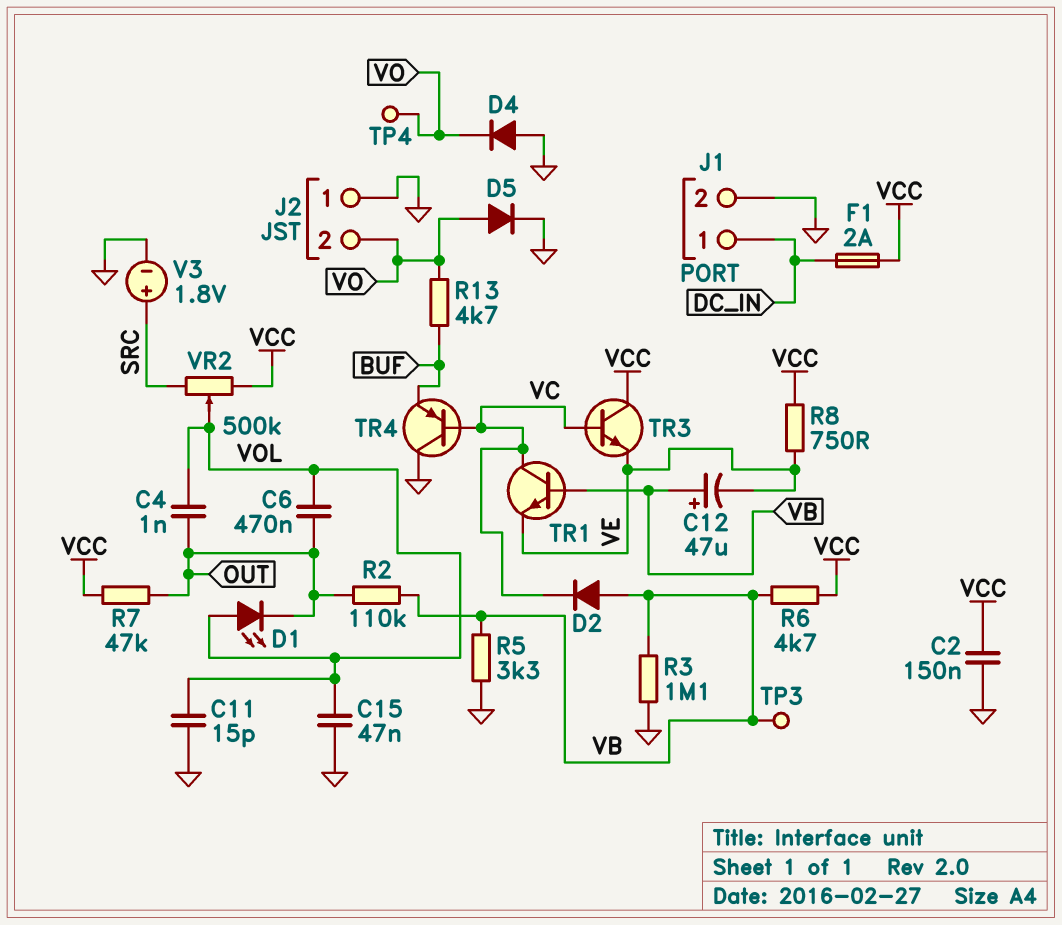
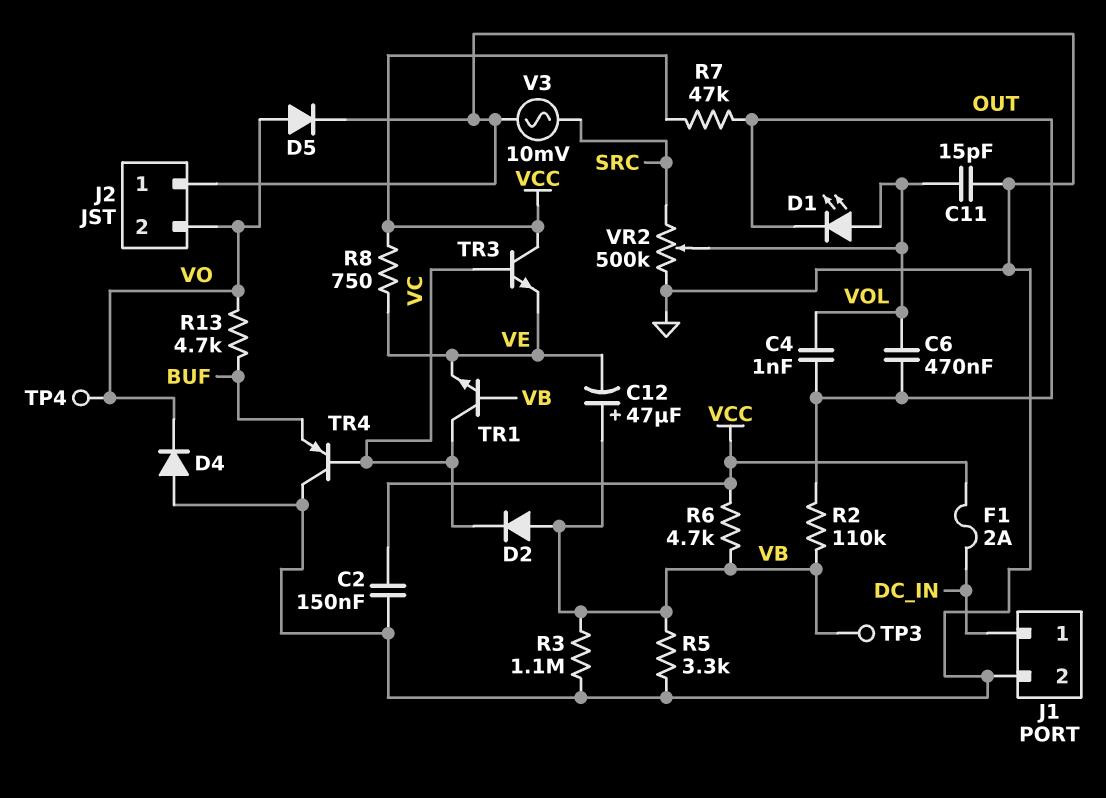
C15: 47nF (GND, VOL) -> none
V3: 1.8V (plus SRC, minus GND) -> AC 10mV (GND, SRC)
VR2: 500k (SRC, VCC, wiper VOL) -> 500k (GND, SRC, wiper VOL)

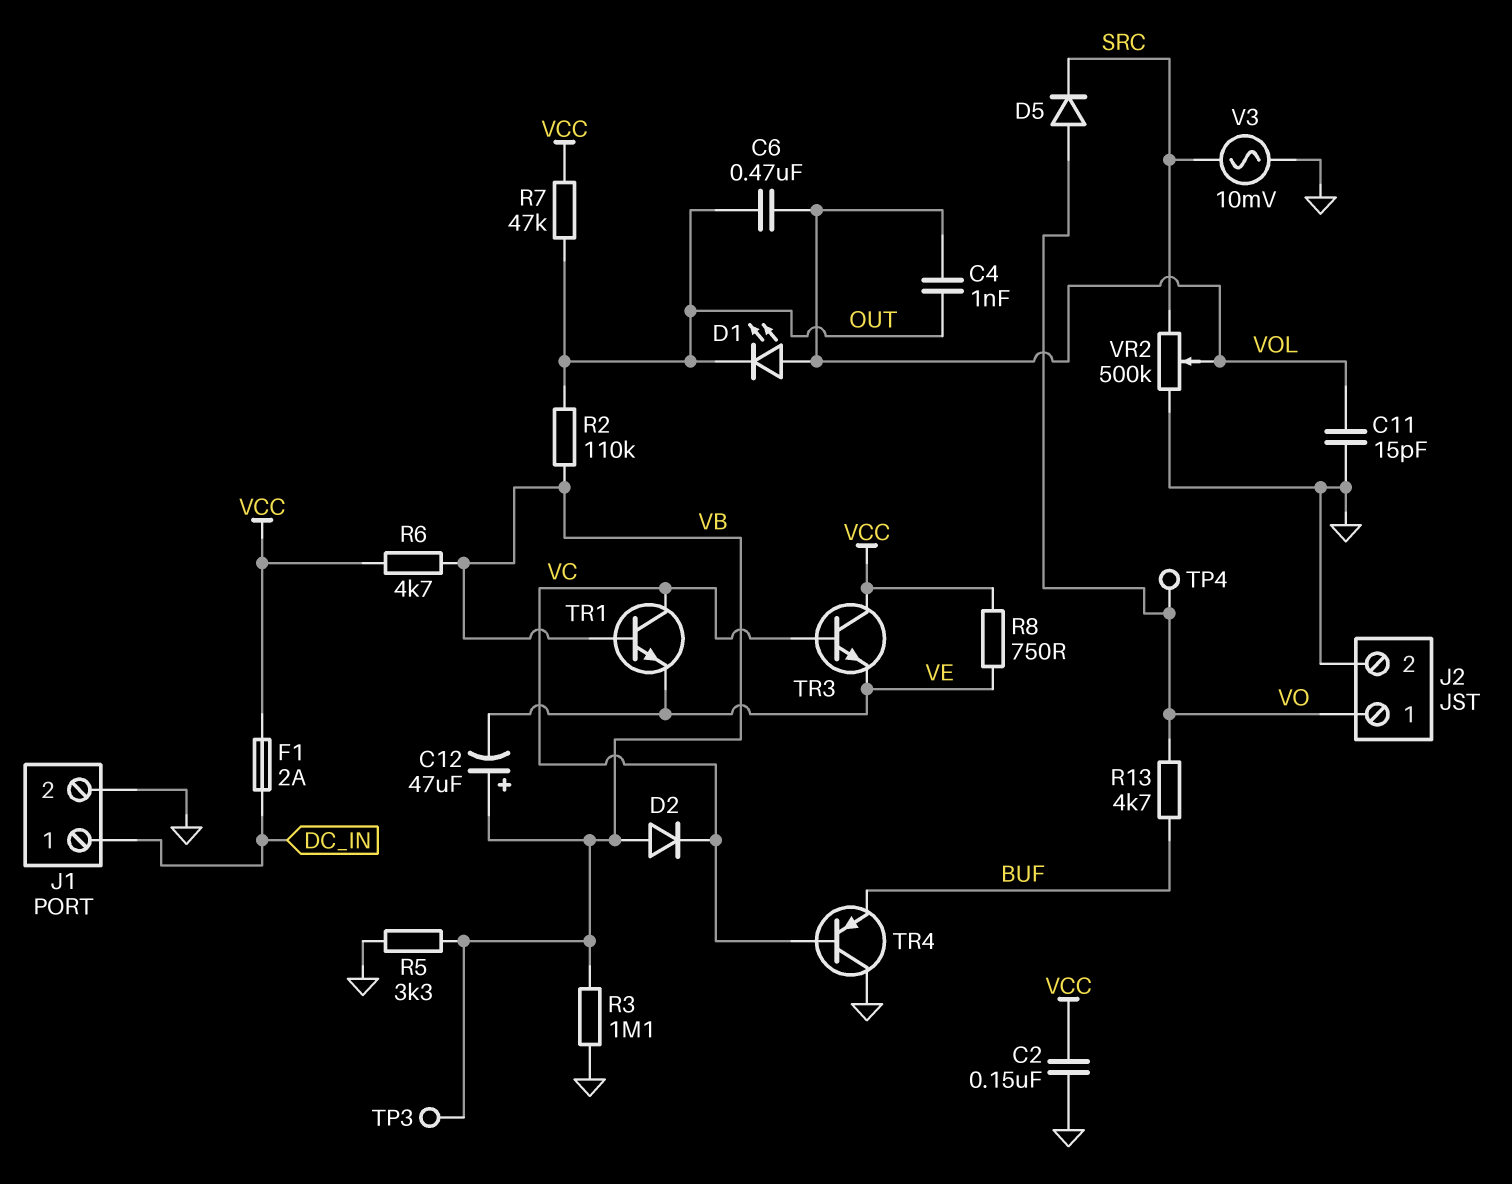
D4: diode (A GND, K VO) -> none
D5: diode (A VO, K GND) -> diode (A VO, K SRC)
J2 pin 1: GND -> VO
J2 pin 2: VO -> GND

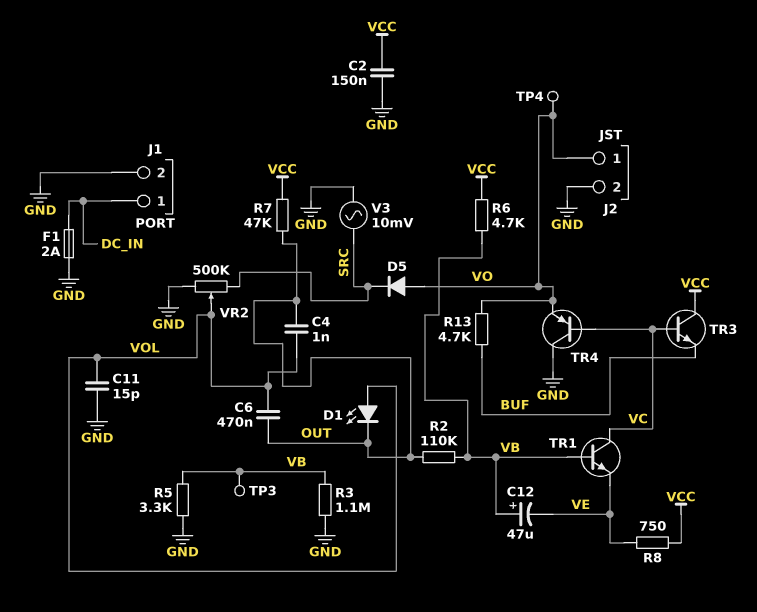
D2: diode (A VB, K VC) -> none
F1: 2A (DC_IN, VCC) -> 2A (DC_IN, GND)
TR3: NPN (B VC, C VCC, E VE) -> NPN (B VC, C VCC, E BUF)
TR4: PNP (B VC, C GND, E BUF) -> PNP (B VC, C GND, E VO)

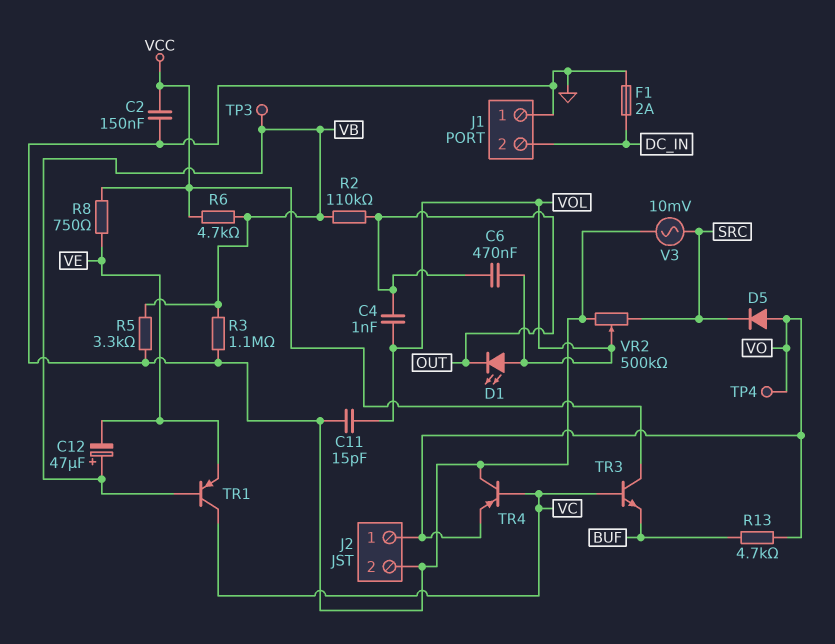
J1 pin 1: DC_IN -> GND
J1 pin 2: GND -> DC_IN
R7: 47k (OUT, VCC) -> none
TR1: NPN (B VB, C VC, E VE) -> PNP (B VB, C VC, E VE)

